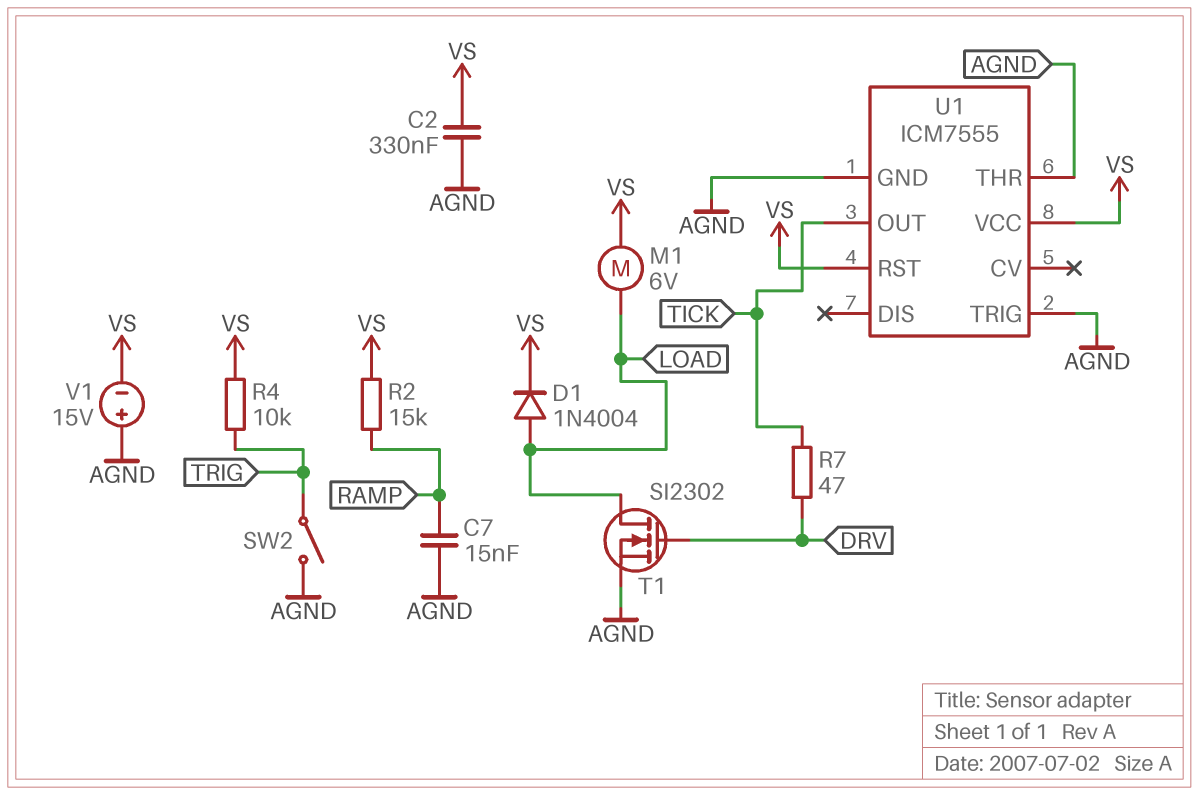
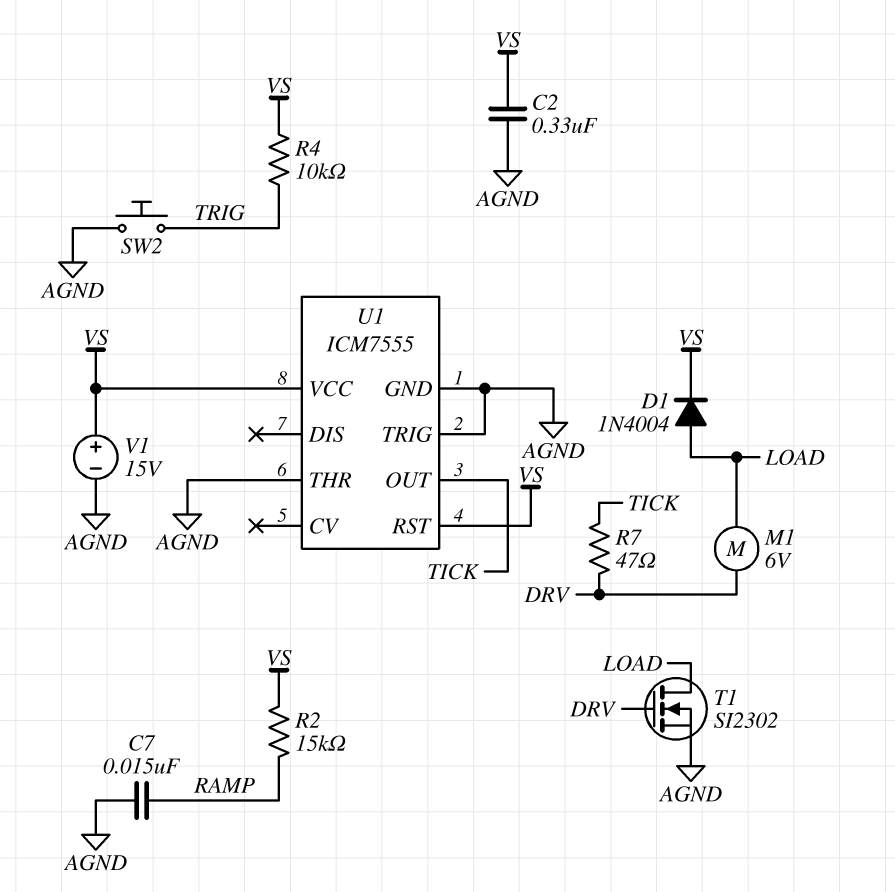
M1: motor 6V (LOAD, VS) -> motor 6V (DRV, LOAD)
SW2: switch (AGND, TRIG) -> button (AGND, TRIG)
V1: 15V (plus AGND, minus VS) -> 15V (plus VS, minus AGND)

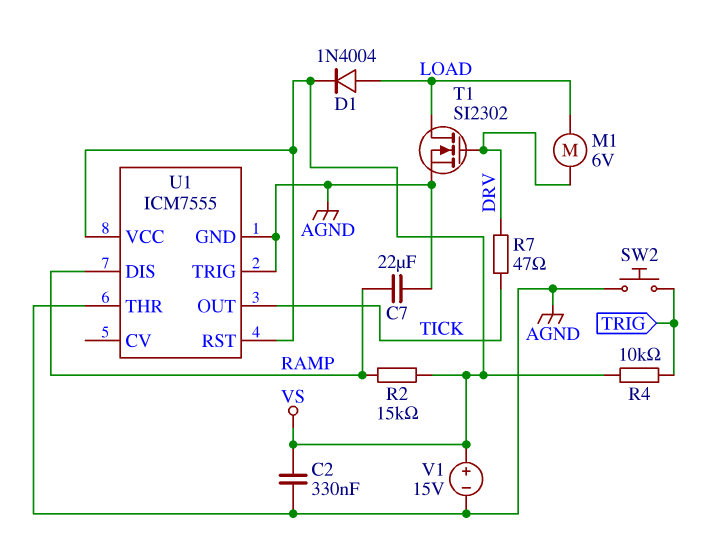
C7: 15nF (AGND, RAMP) -> 22uF (AGND, RAMP)
U1 pin DIS: none -> RAMP

